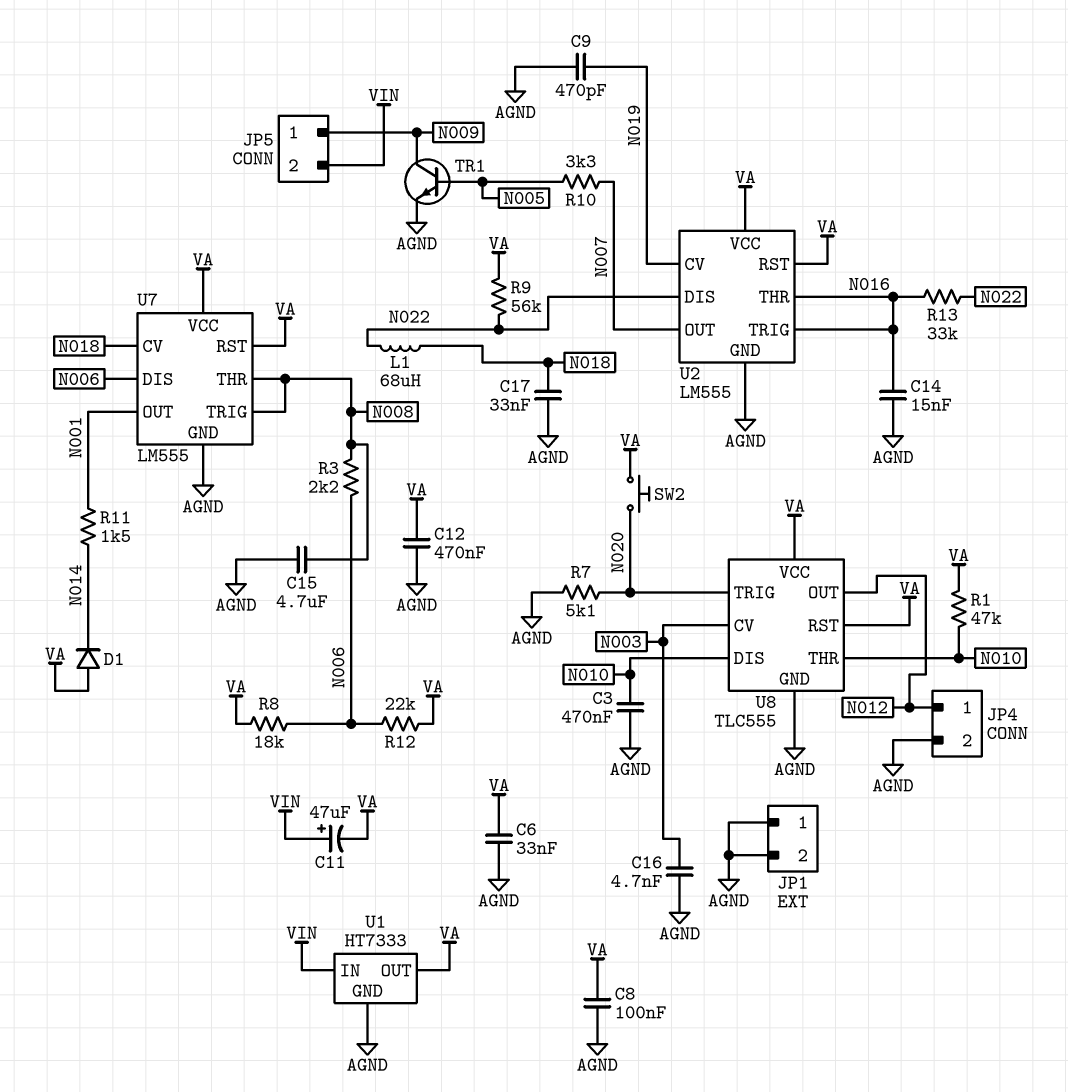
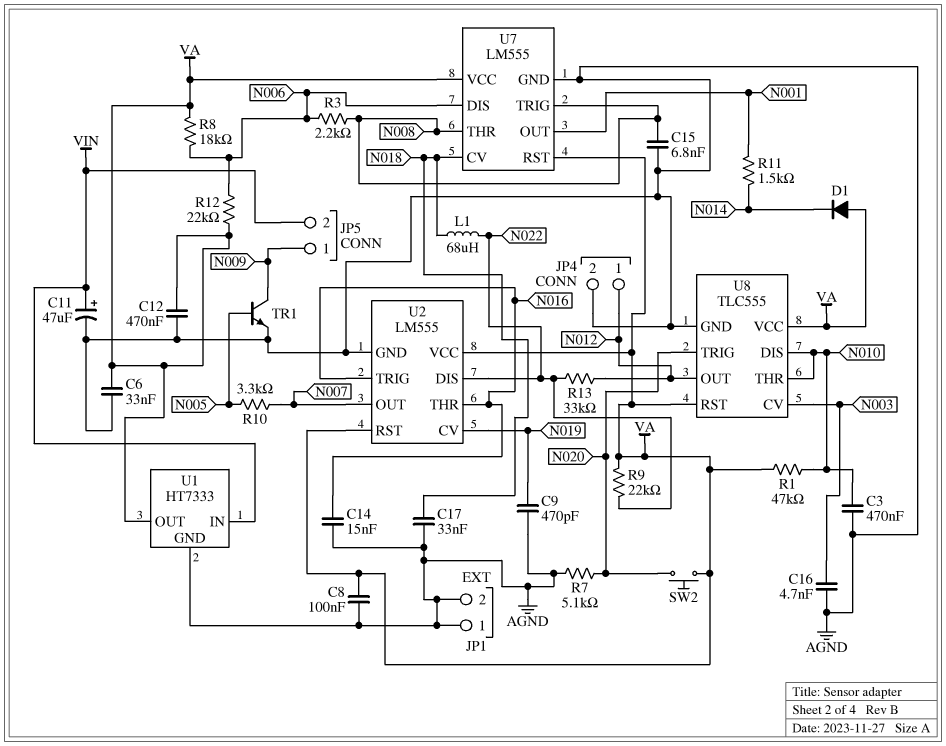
C11: 47uF (plus VIN, minus VA) -> 47uF (plus VIN, minus AGND)
C15: 4.7uF (AGND, N008) -> 6.8nF (AGND, N008)
R9: 56k (N022, VA) -> 22k (N022, VA)
R13: 33k (N016, N022) -> 33k (N012, N022)

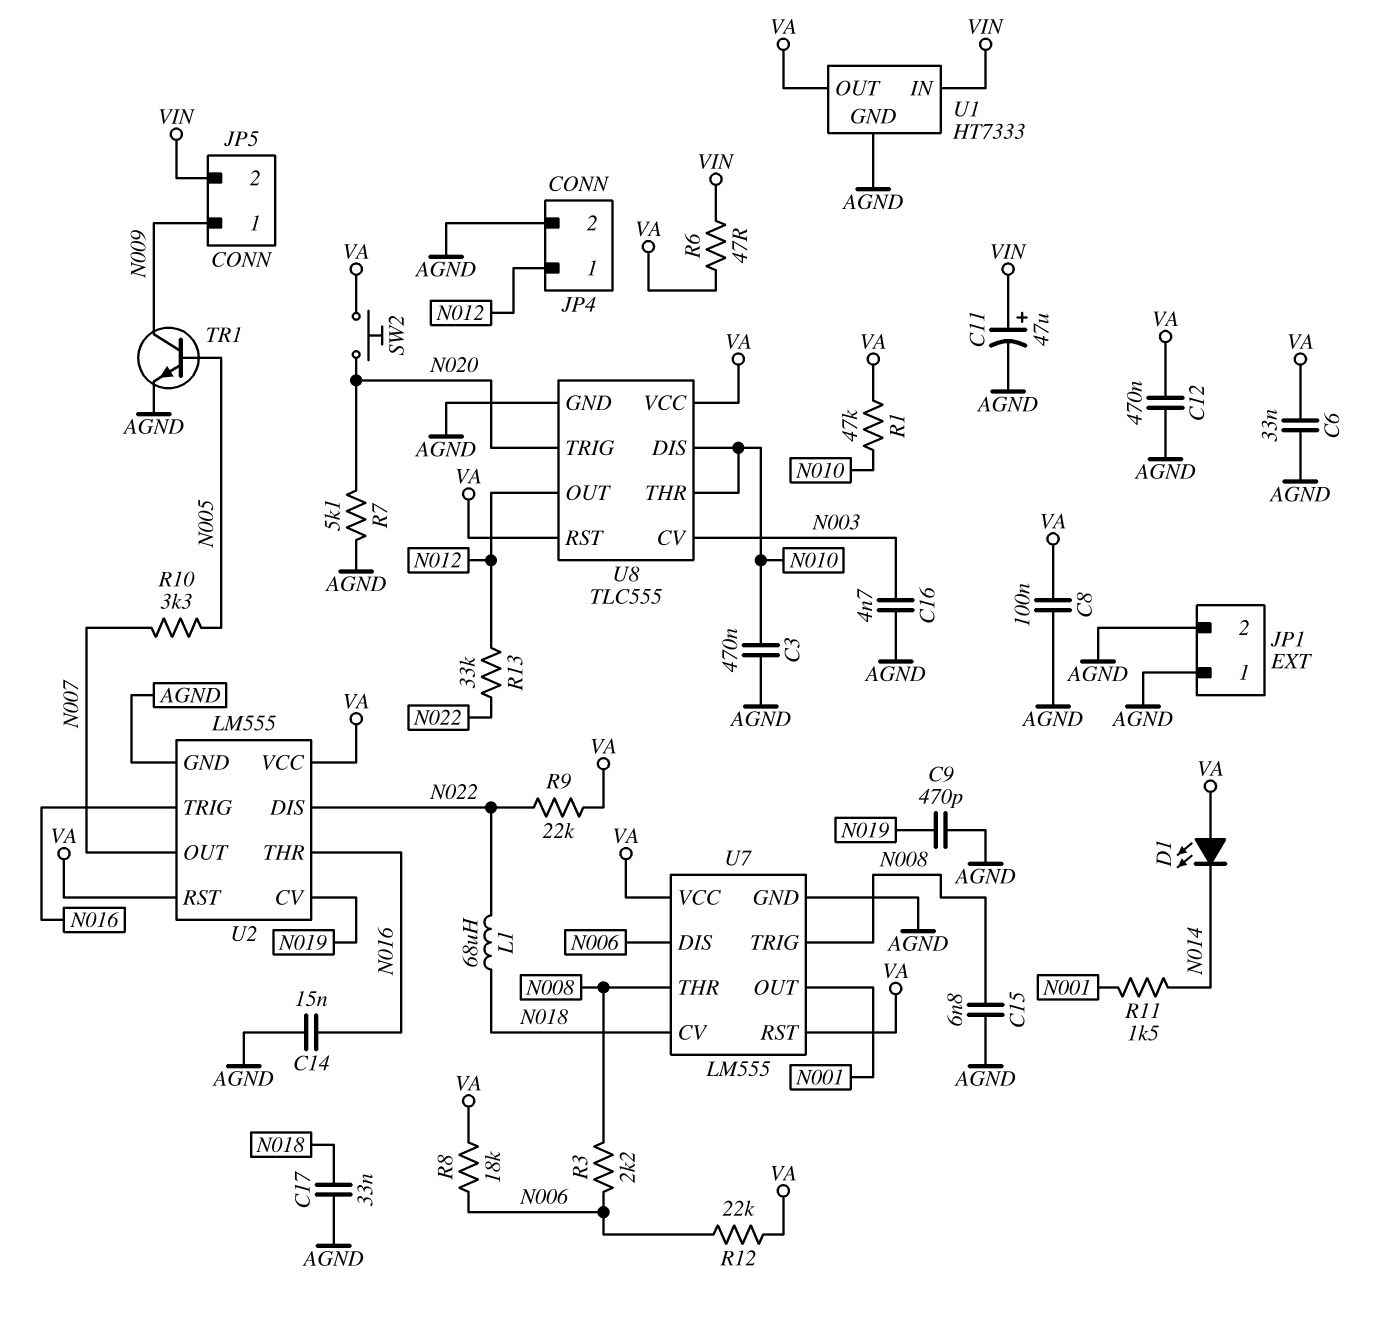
D1: diode (A VA, K N014) -> LED (A VA, K N014)
R6: none -> 47 (VA, VIN)

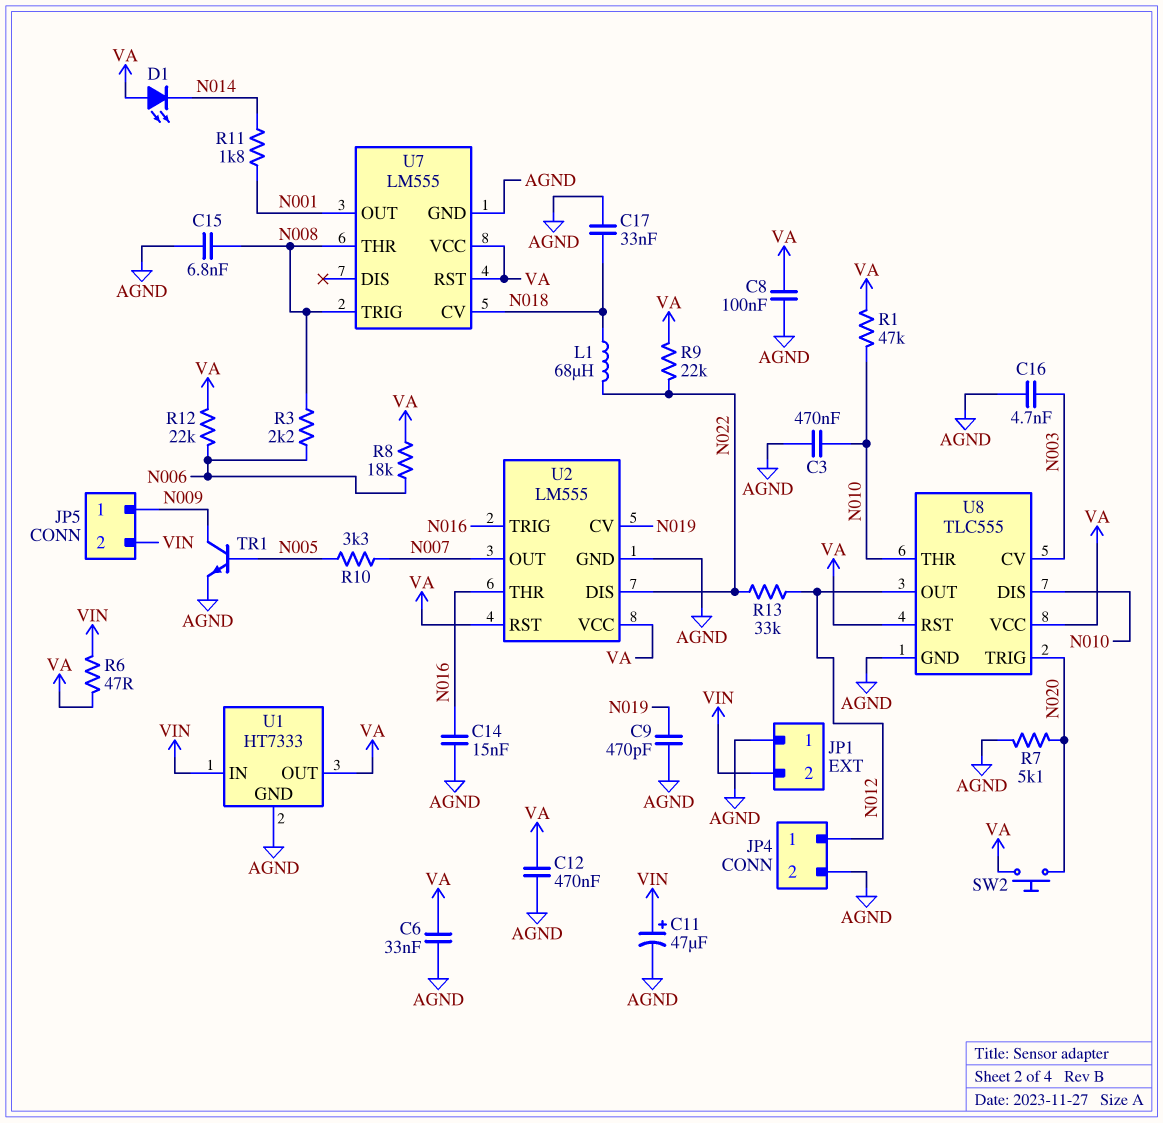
JP1 pin 2: AGND -> VIN
R11: 1.5k (N001, N014) -> 1.8k (N001, N014)
U7 pin DIS: N006 -> none

